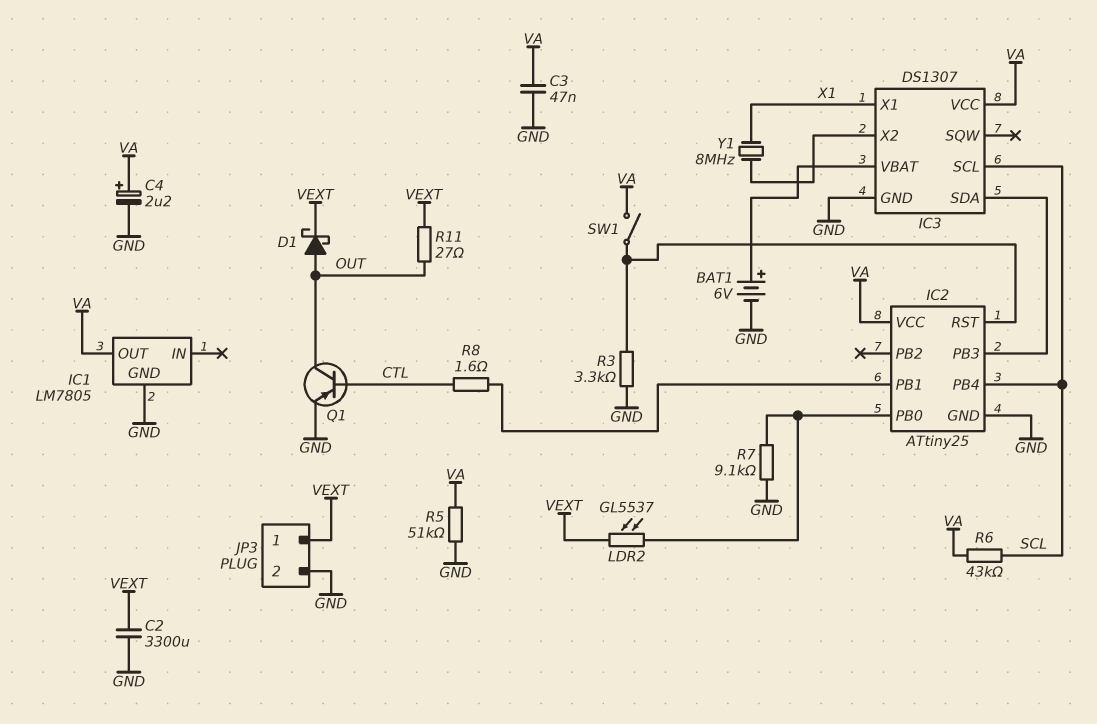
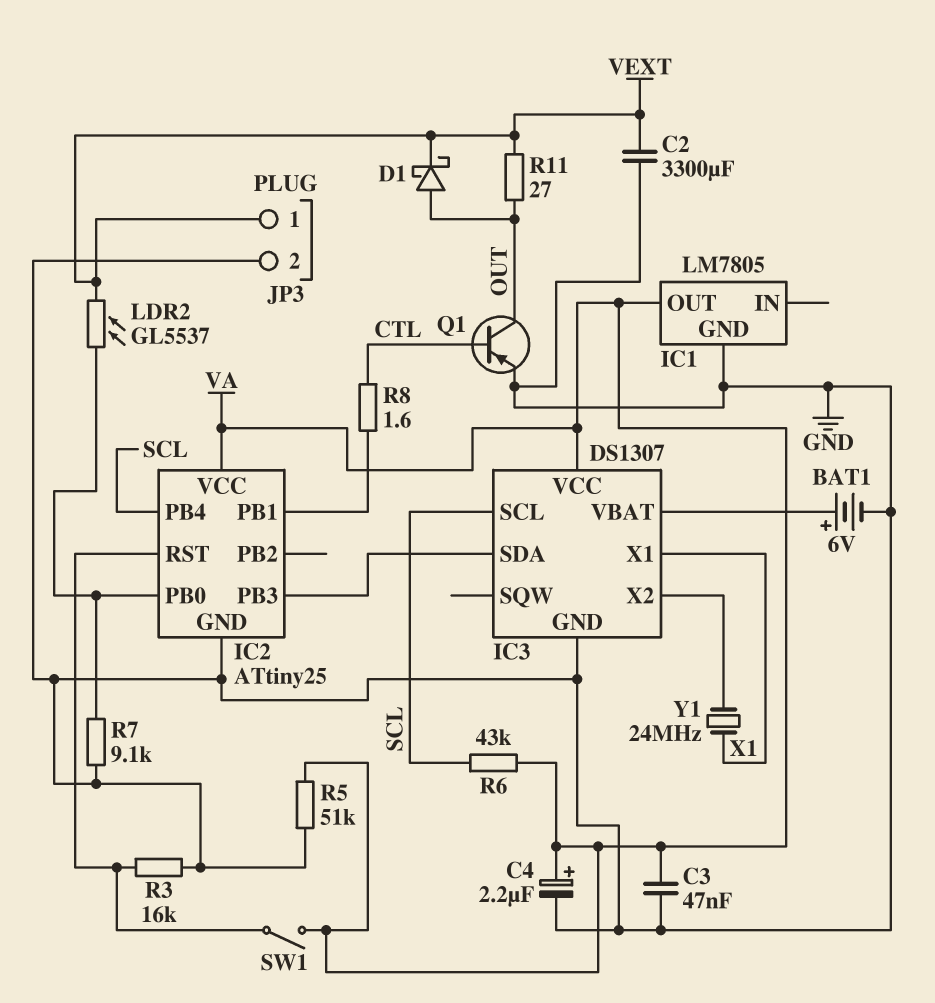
R3: 3.3k (GND, IC2/RST) -> 16k (GND, IC2/RST)
Y1: 8MHz (IC3/X2, X1) -> 24MHz (IC3/X2, X1)

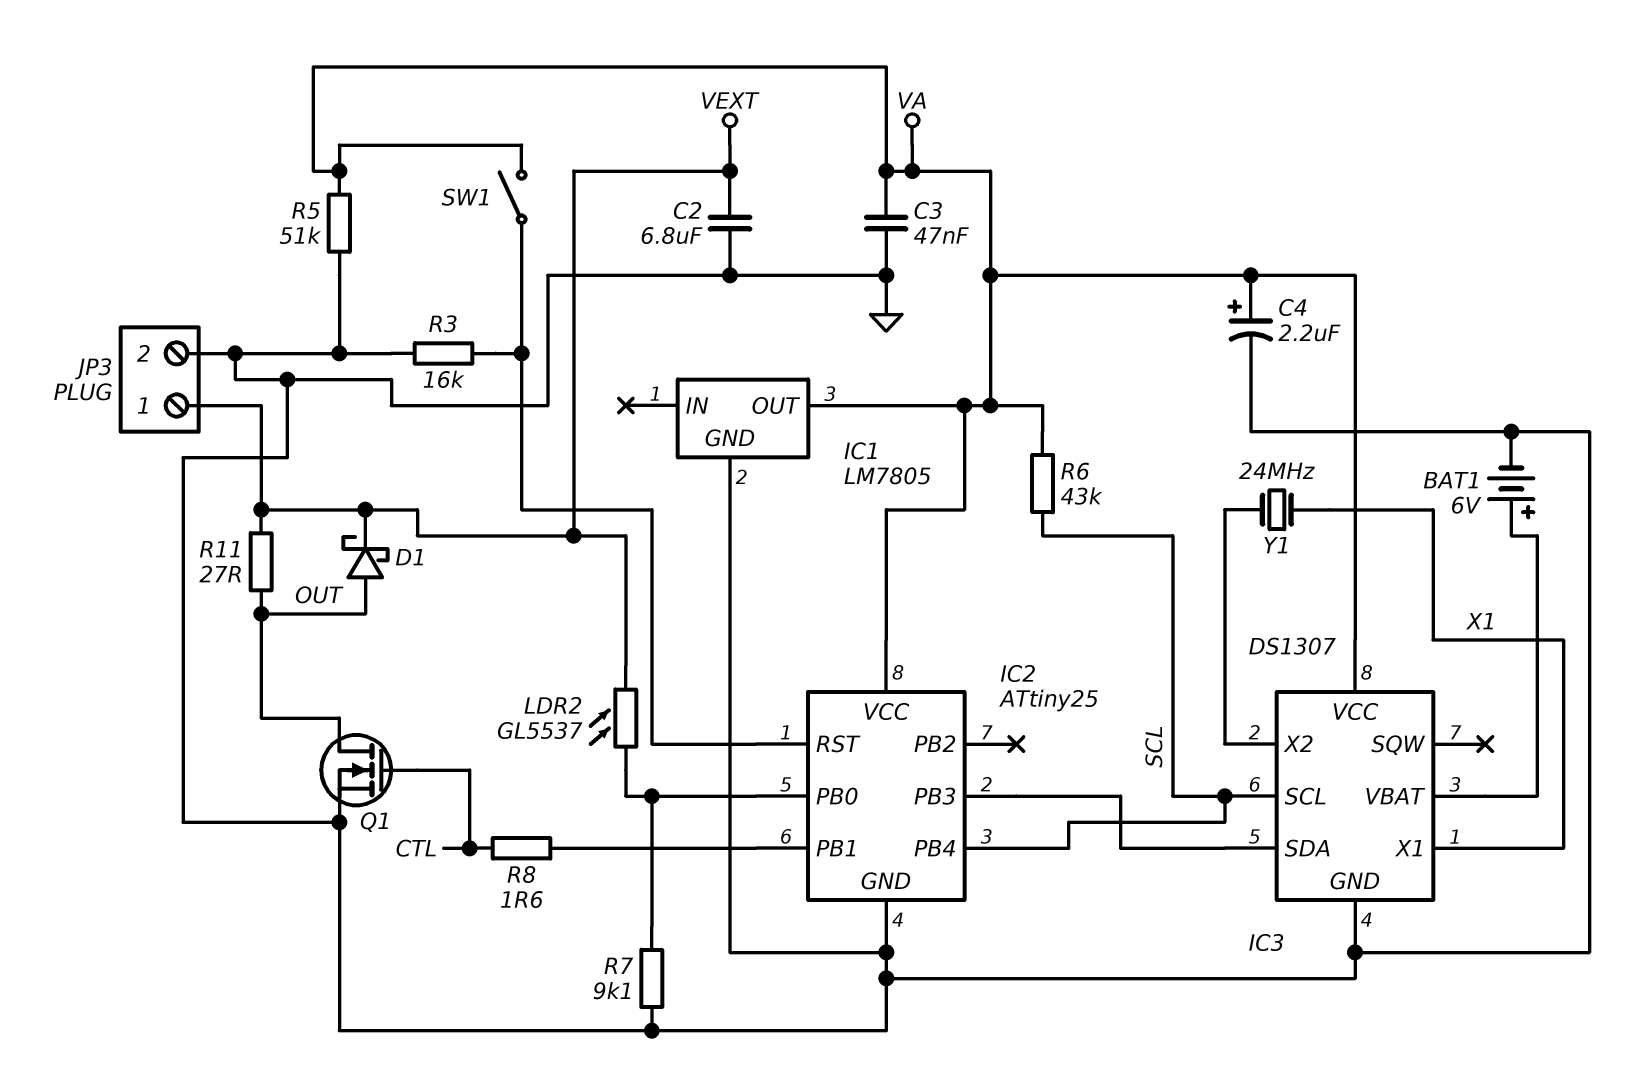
C2: 3300uF (GND, VEXT) -> 6.8uF (GND, VEXT)
Q1: PNP (B CTL, C OUT, E GND) -> NMOS (G CTL, D OUT, S GND)

